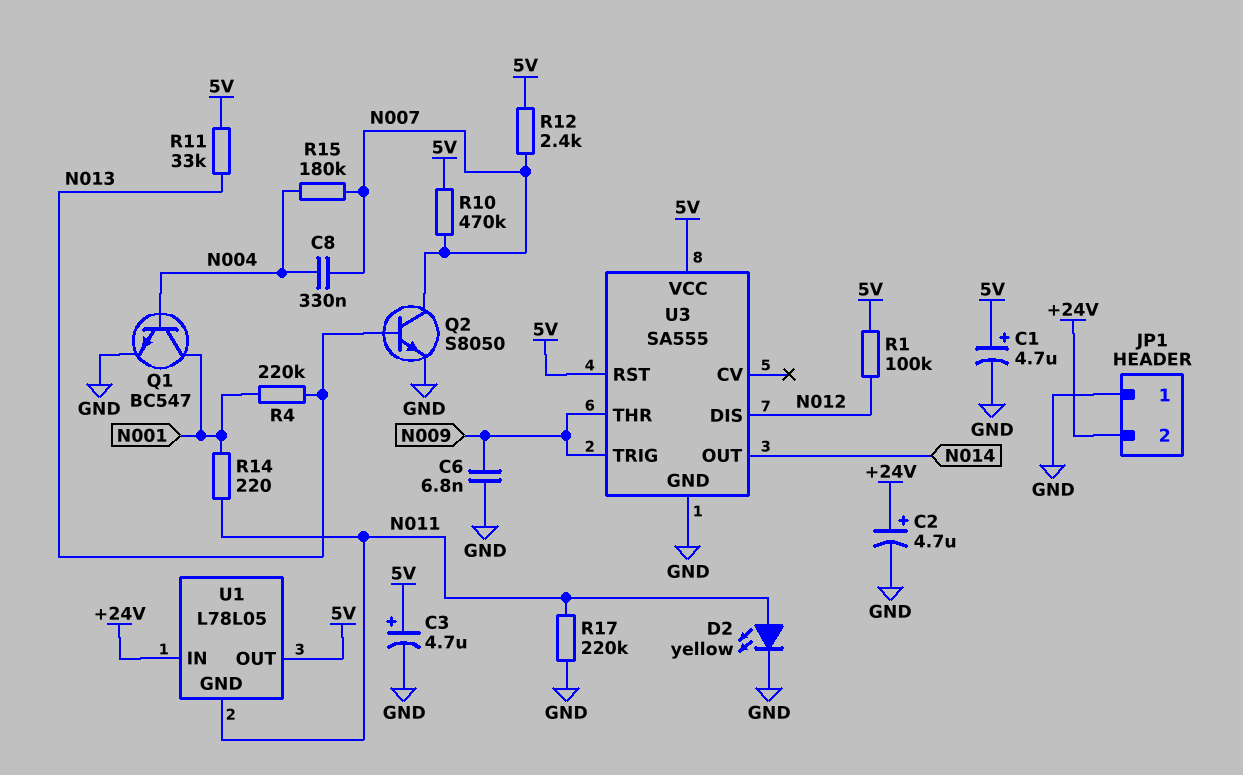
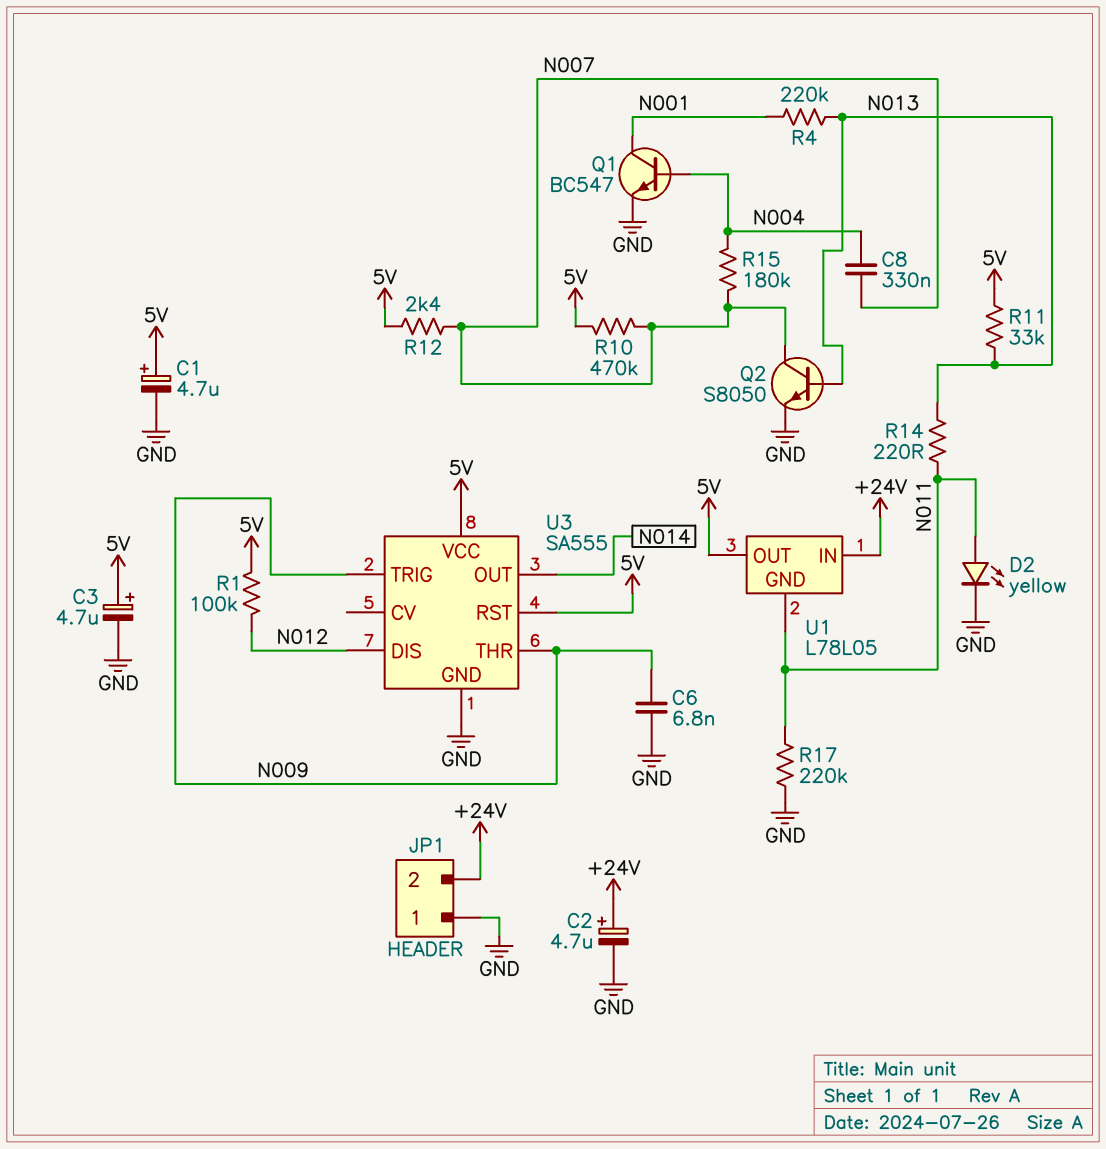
R14: 220 (N001, N011) -> 220 (N011, N013)

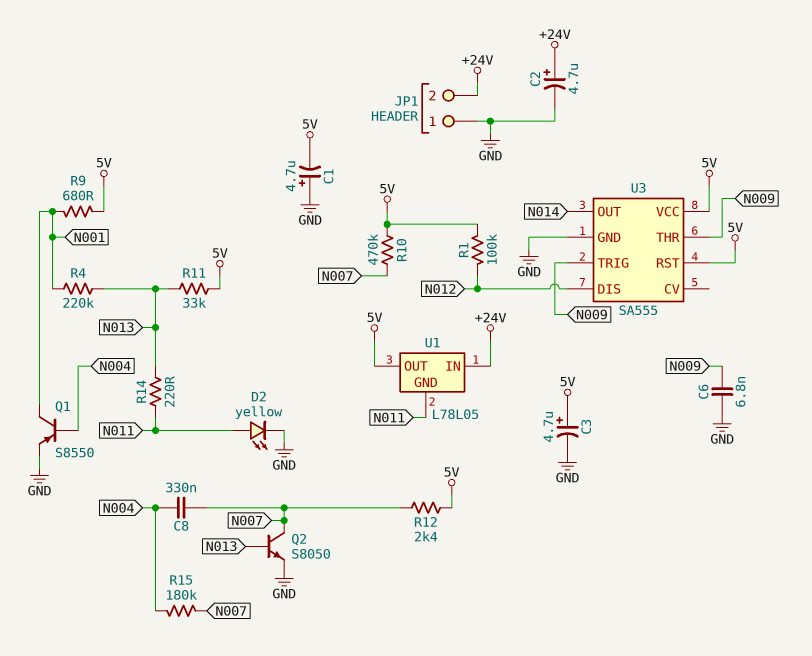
C1: 4.7uF (plus 5V, minus GND) -> 4.7uF (plus GND, minus 5V)
Q1: NPN BC547 (B N004, C N001, E GND) -> PNP S8550 (B N004, C N001, E GND)
R9: none -> 680 (5V, N001)
R17: 220k (GND, N011) -> none

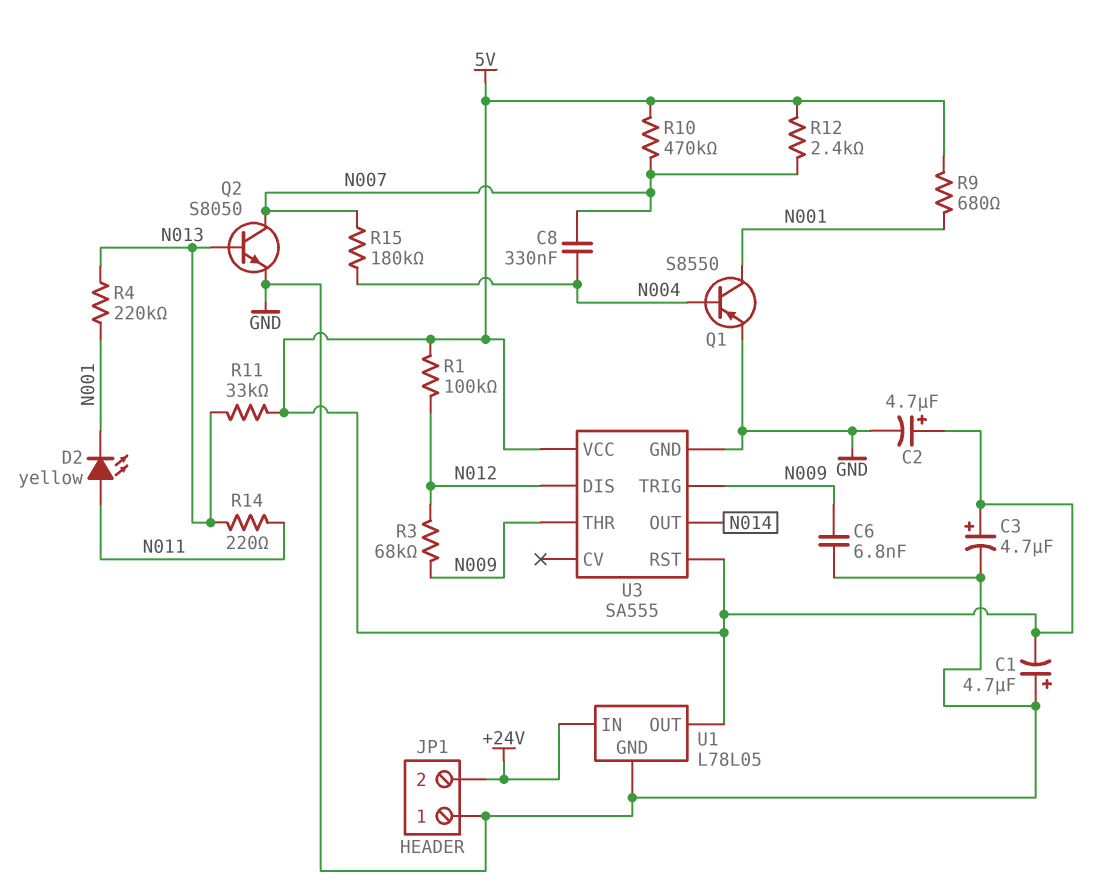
C2: 4.7uF (plus +24V, minus GND) -> 4.7uF (plus 5V, minus GND)
D2: LED yellow (A N011, K GND) -> LED yellow (A N011, K N001)
R3: none -> 68k (N009, N012)
U1 pin GND: N011 -> GND

